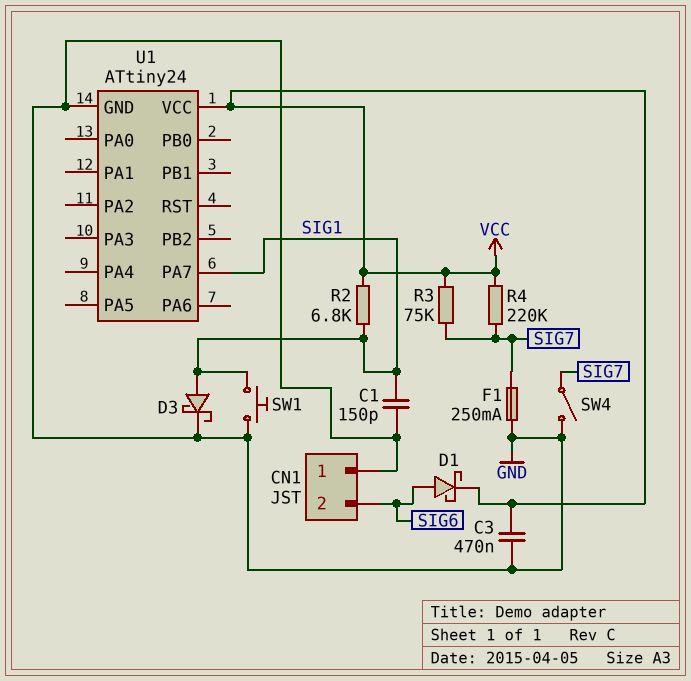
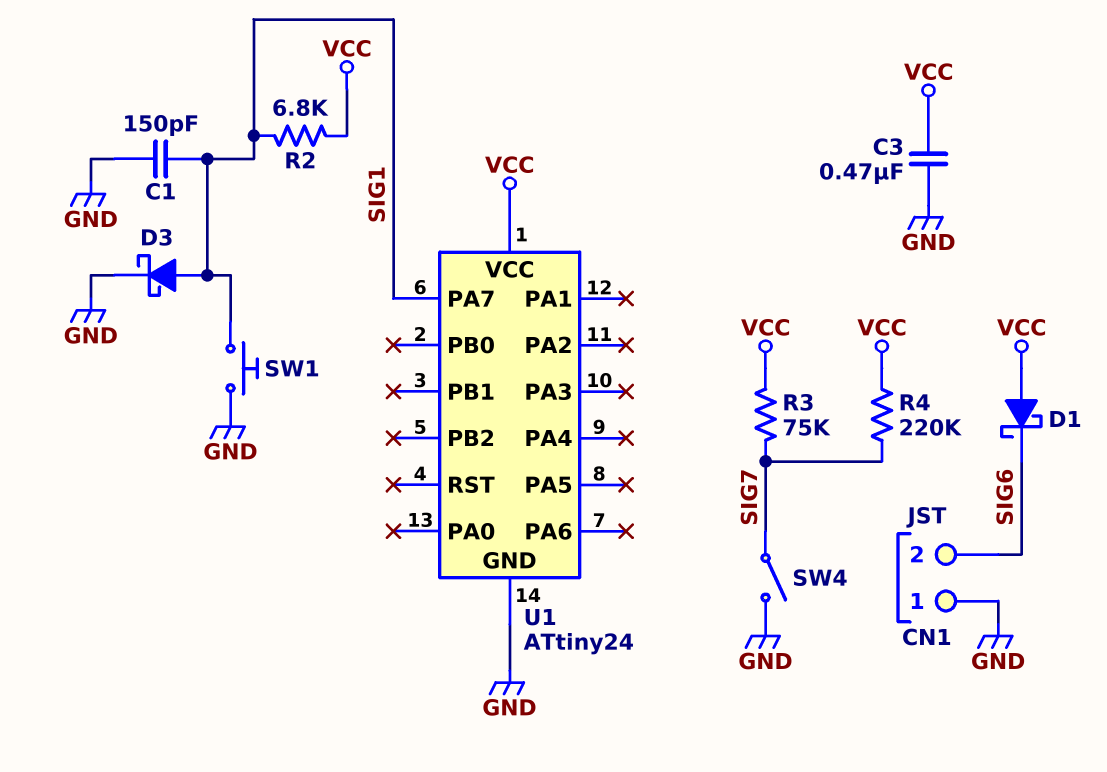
D1: schottky (A SIG6, K VCC) -> schottky (A VCC, K SIG6)
F1: 250mA (GND, SIG7) -> none

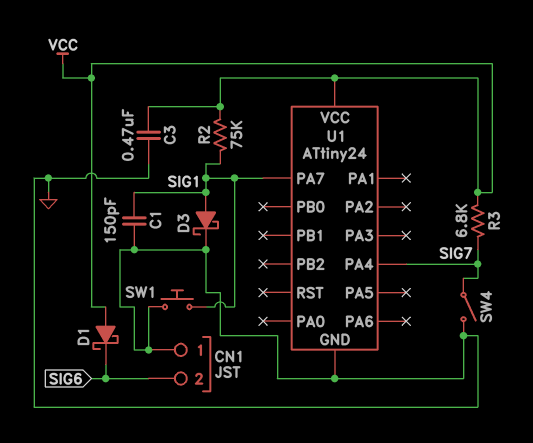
R2: 6.8k (SIG1, VCC) -> 75k (SIG1, VCC)
R3: 75k (SIG7, VCC) -> 6.8k (SIG7, VCC)
R4: 220k (SIG7, VCC) -> none
U1 pin PA4: none -> SIG7

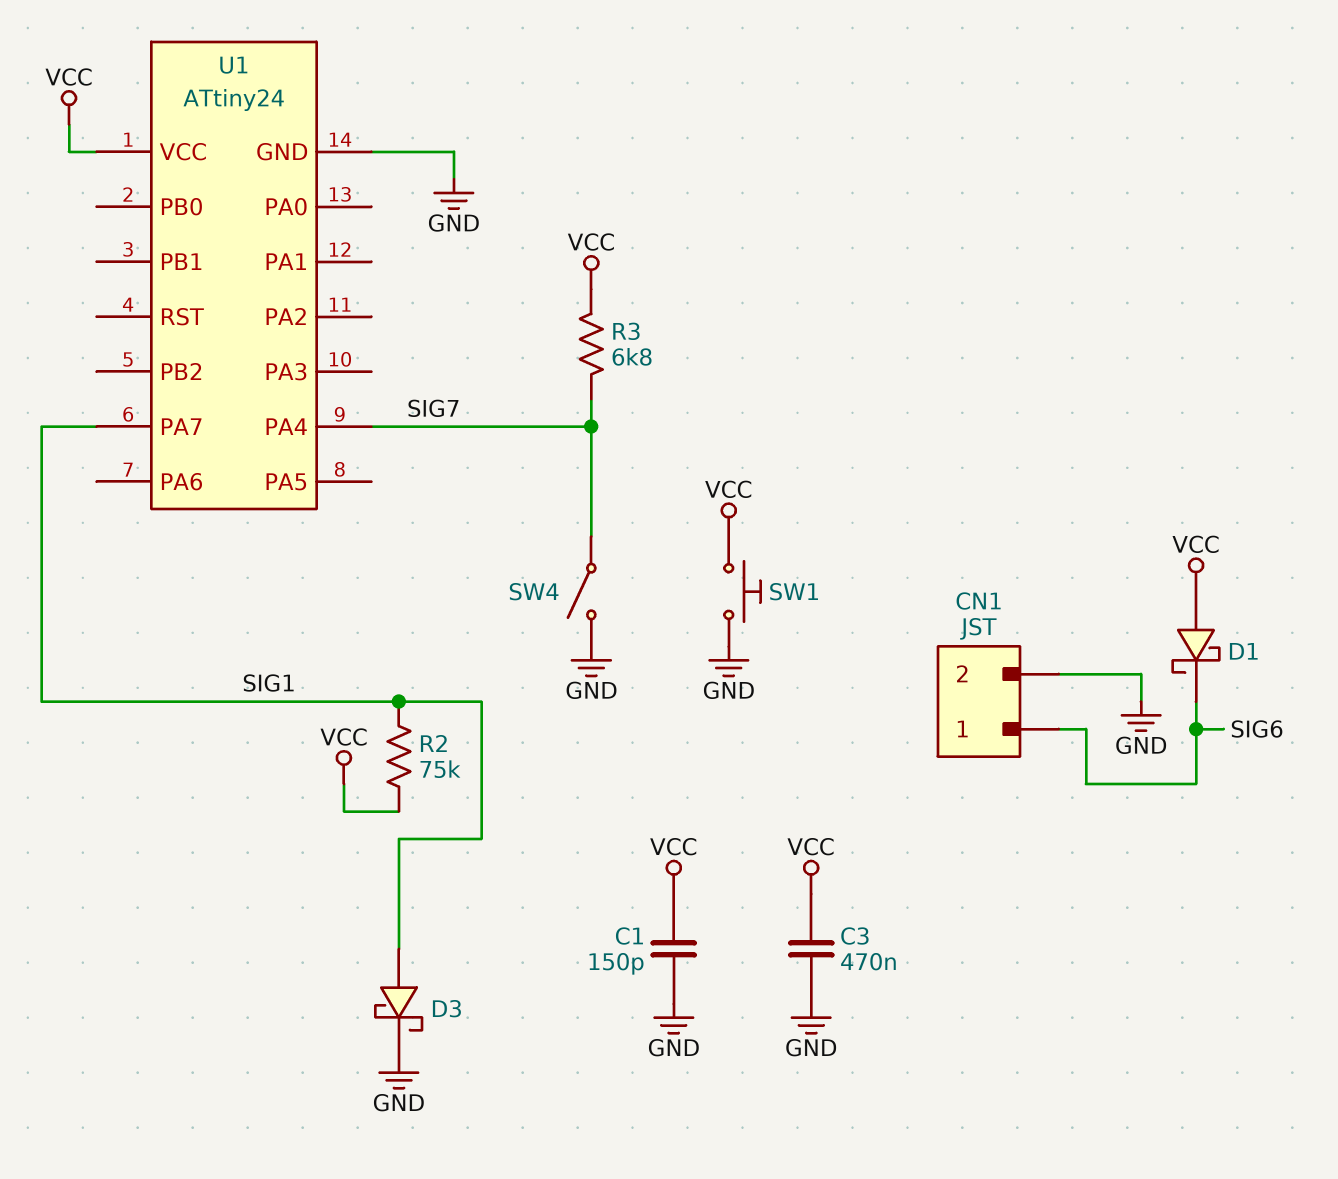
C1: 150pF (GND, SIG1) -> 150pF (GND, VCC)
CN1 pin 1: GND -> SIG6
CN1 pin 2: SIG6 -> GND
SW1: button (GND, SIG1) -> button (GND, VCC)

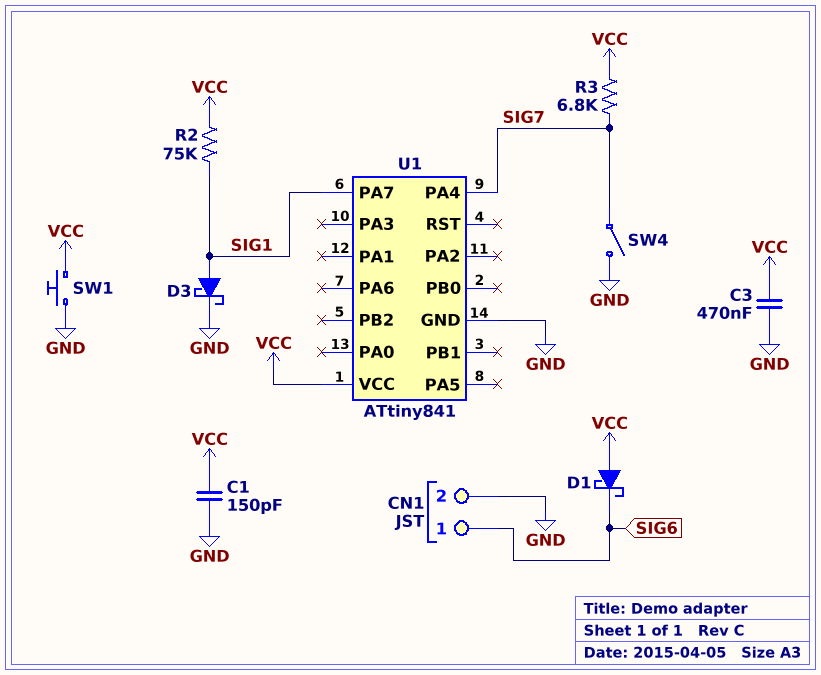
U1: ATtiny24 -> ATtiny841

